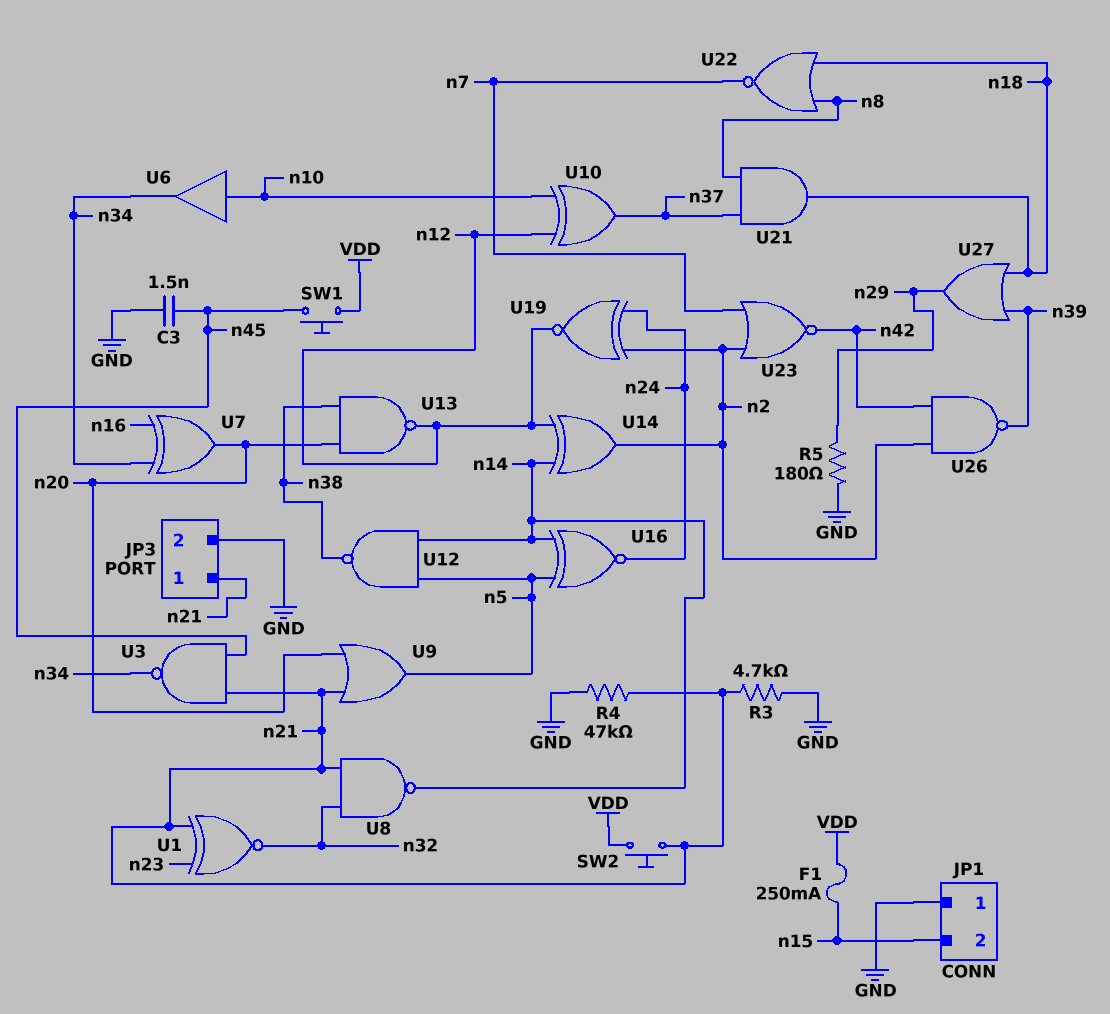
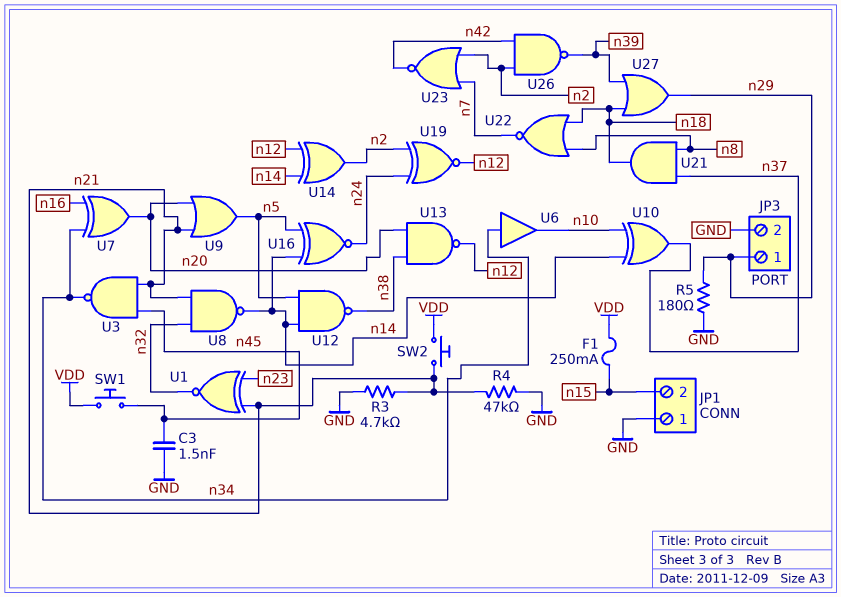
JP3 pin 1: n21 -> n29
U6: buffer (in n10, out n34) -> buffer (in n34, out n10)
U10: XOR (in n10, in n12, out n37) -> XOR (in n10, in n14, out n37)

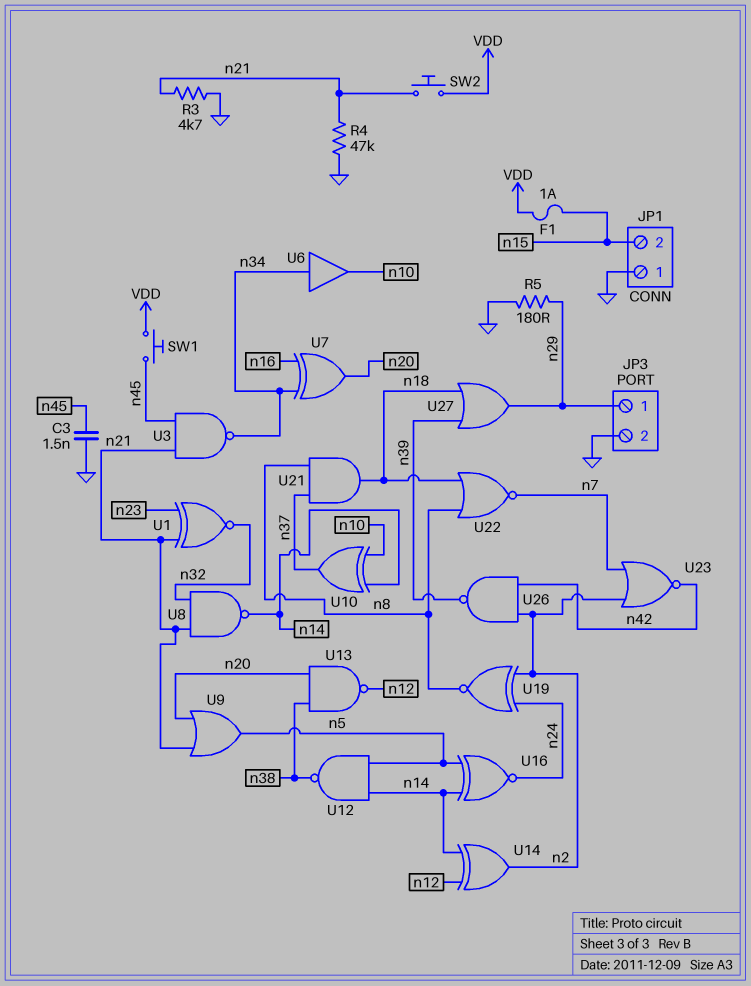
F1: 250mA (VDD, n15) -> 1A (VDD, n15)
U19: XNOR (in n2, in n24, out n12) -> XNOR (in n2, in n24, out n8)

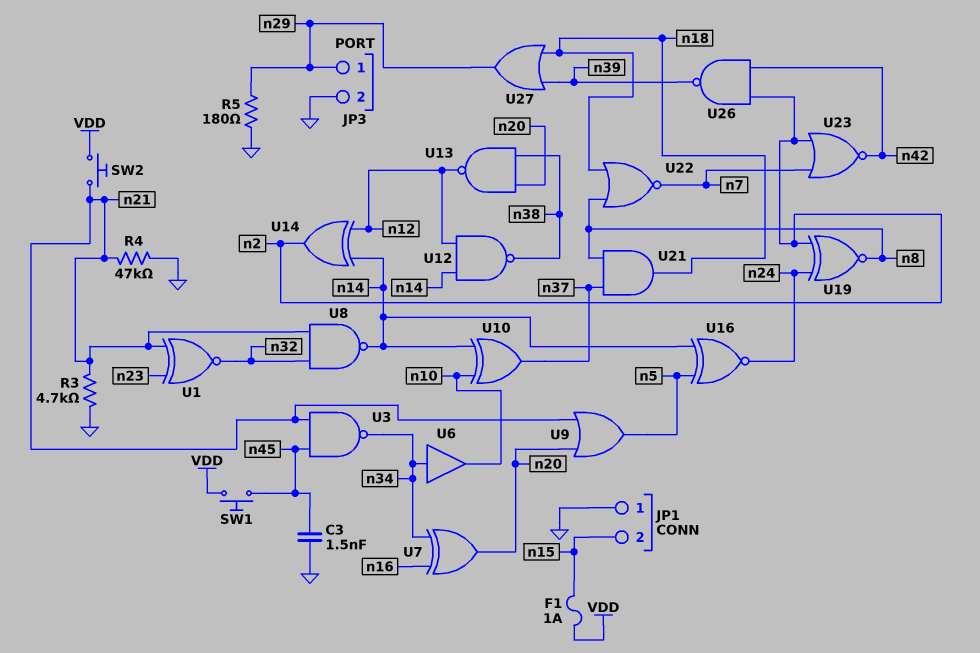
U12: NAND (in n5, in n14, out n38) -> NAND (in n12, in n14, out n38)

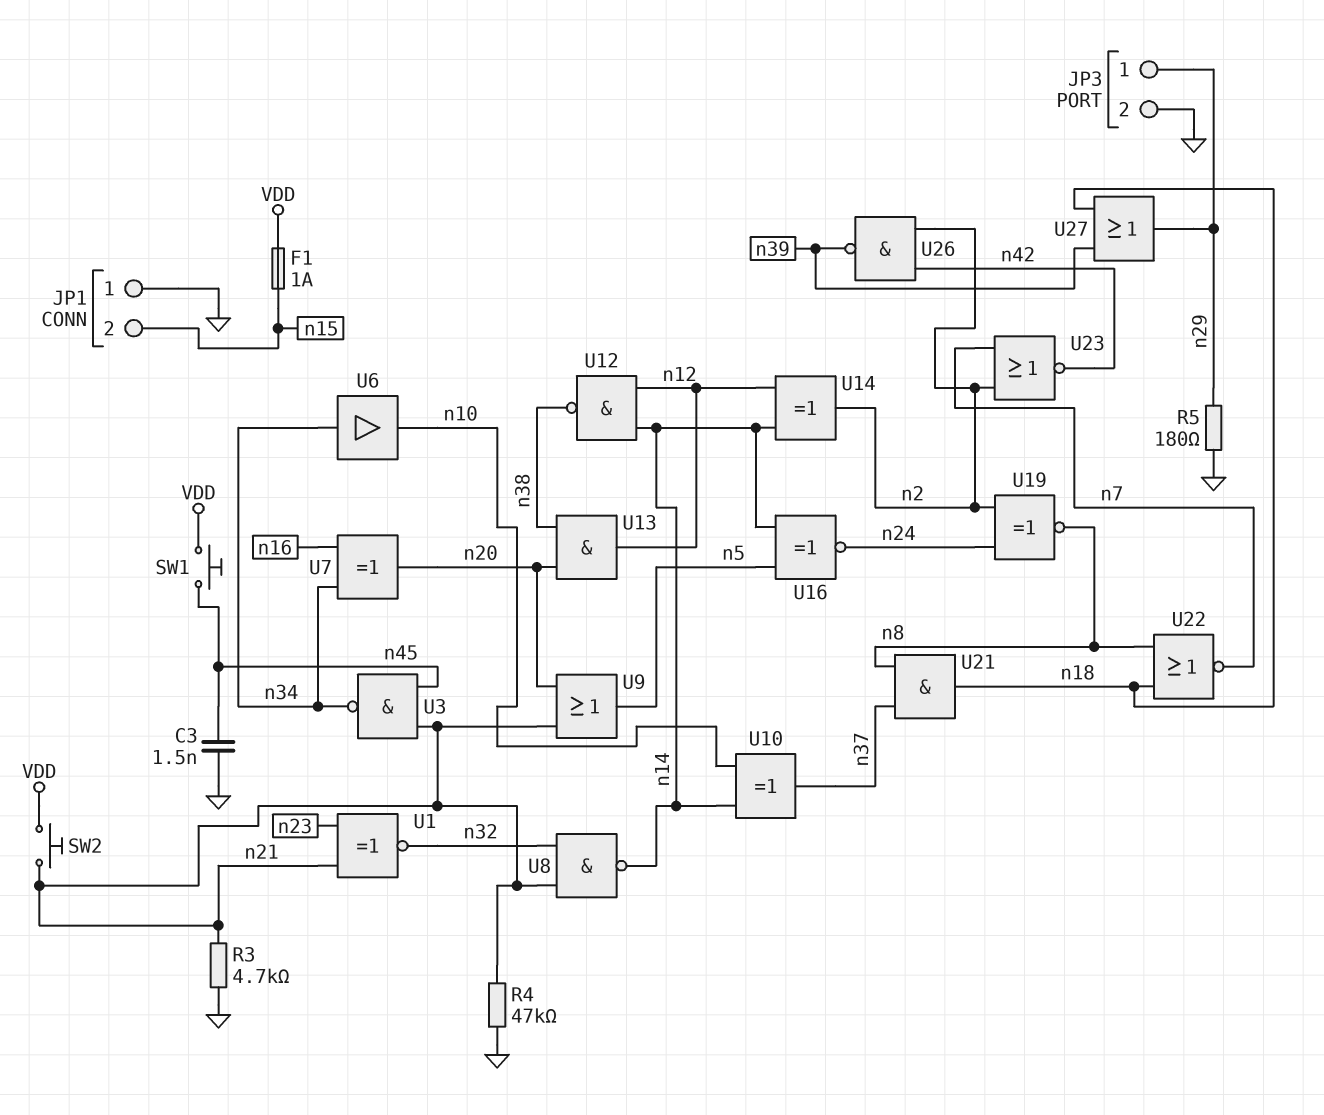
U13: NAND (in n20, in n38, out n12) -> AND (in n20, in n38, out n12)

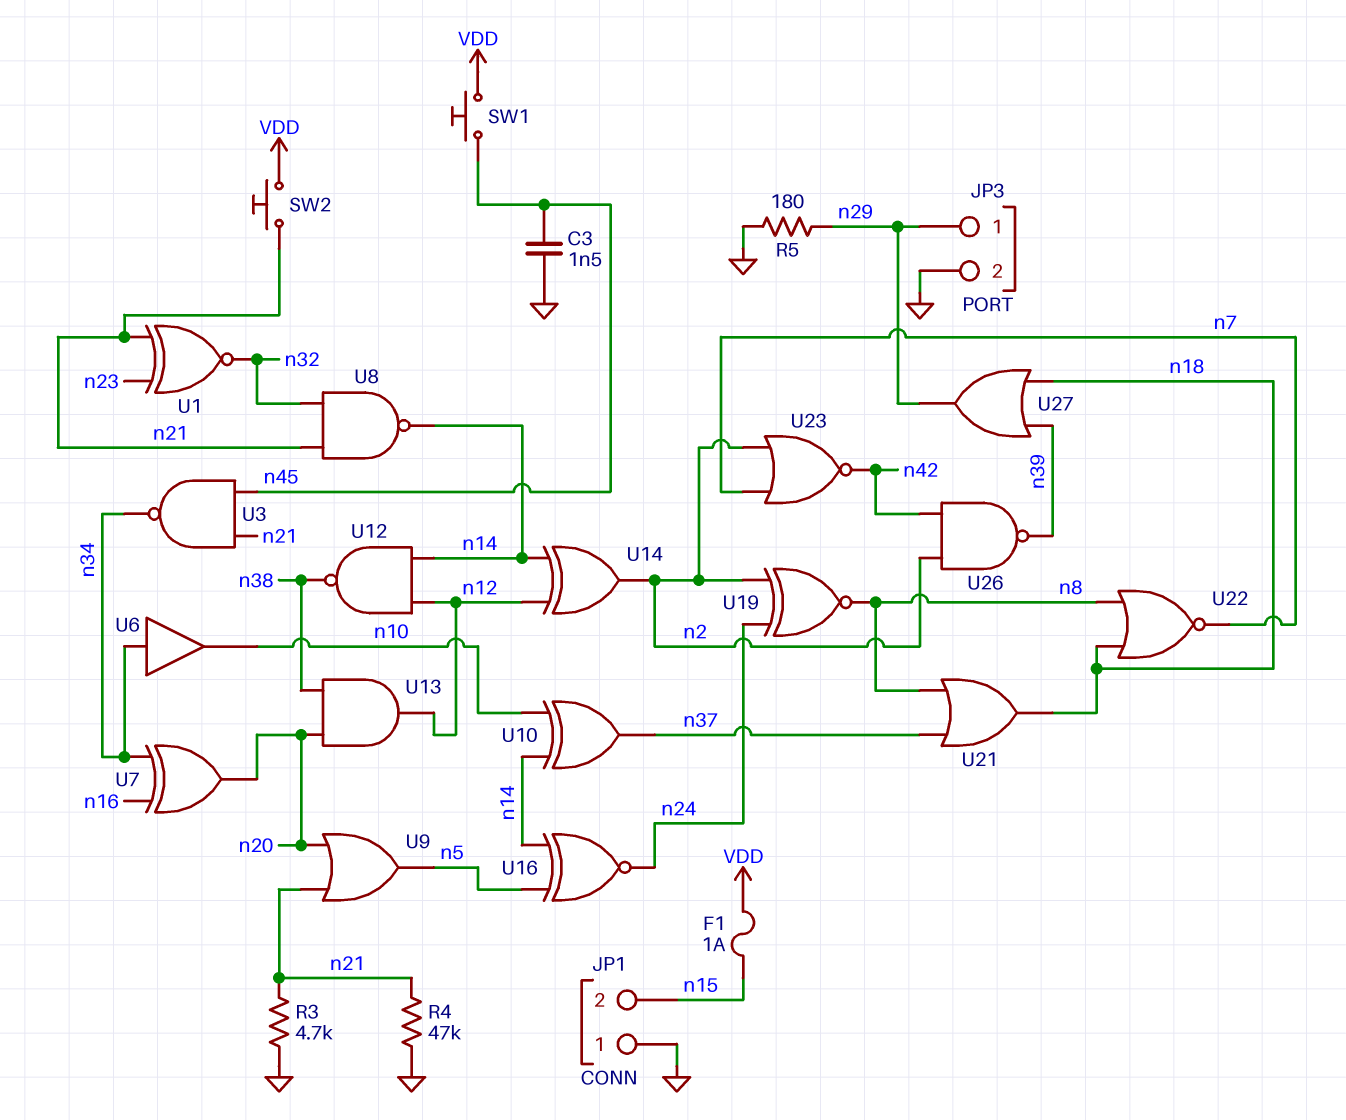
U21: AND (in n8, in n37, out n18) -> OR (in n8, in n37, out n18)

